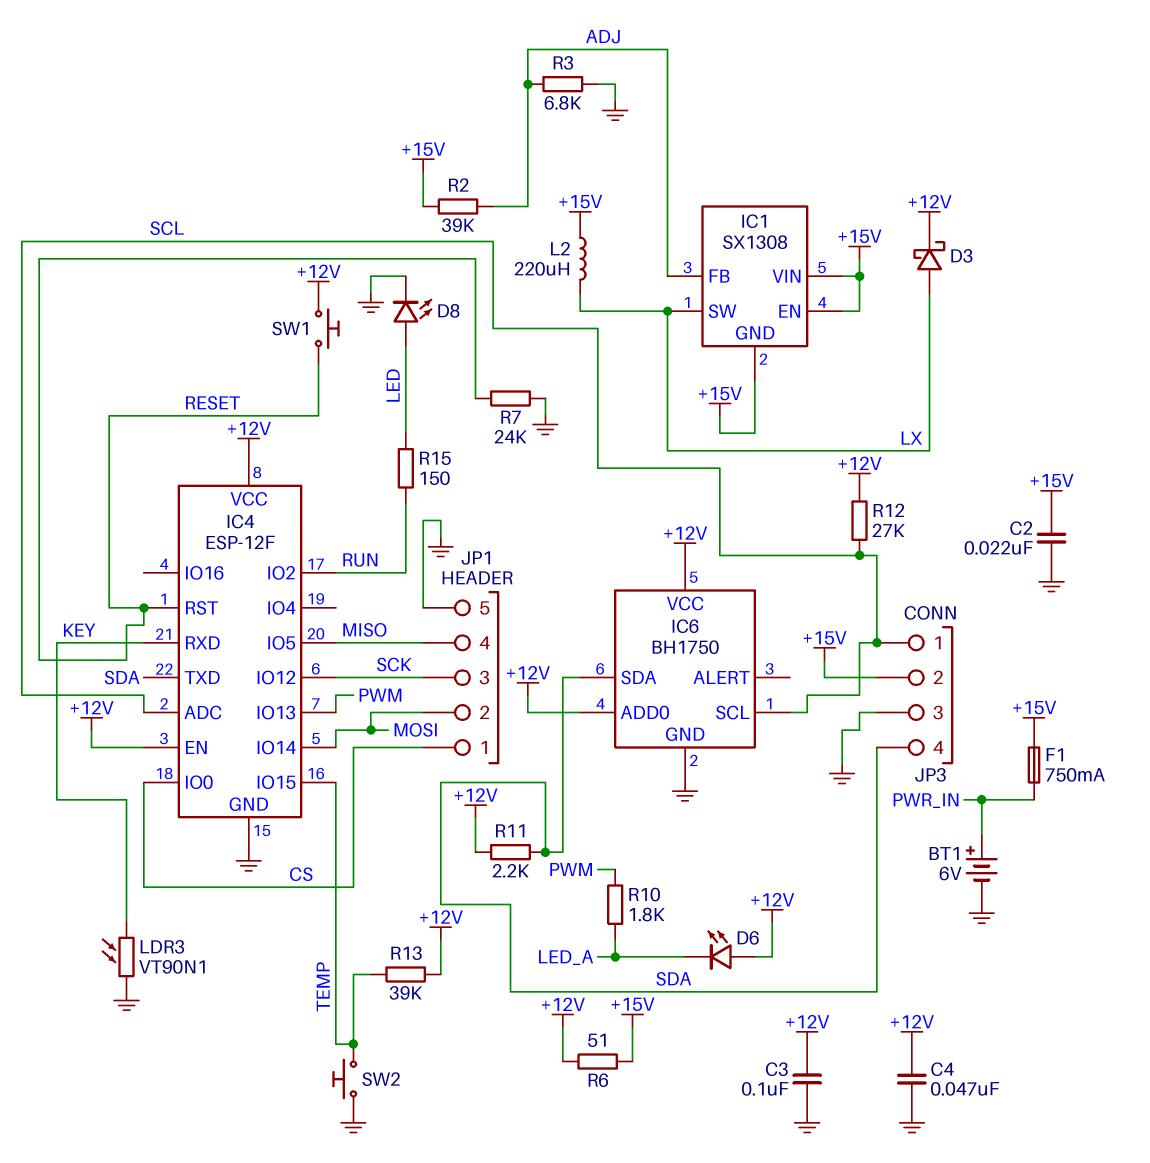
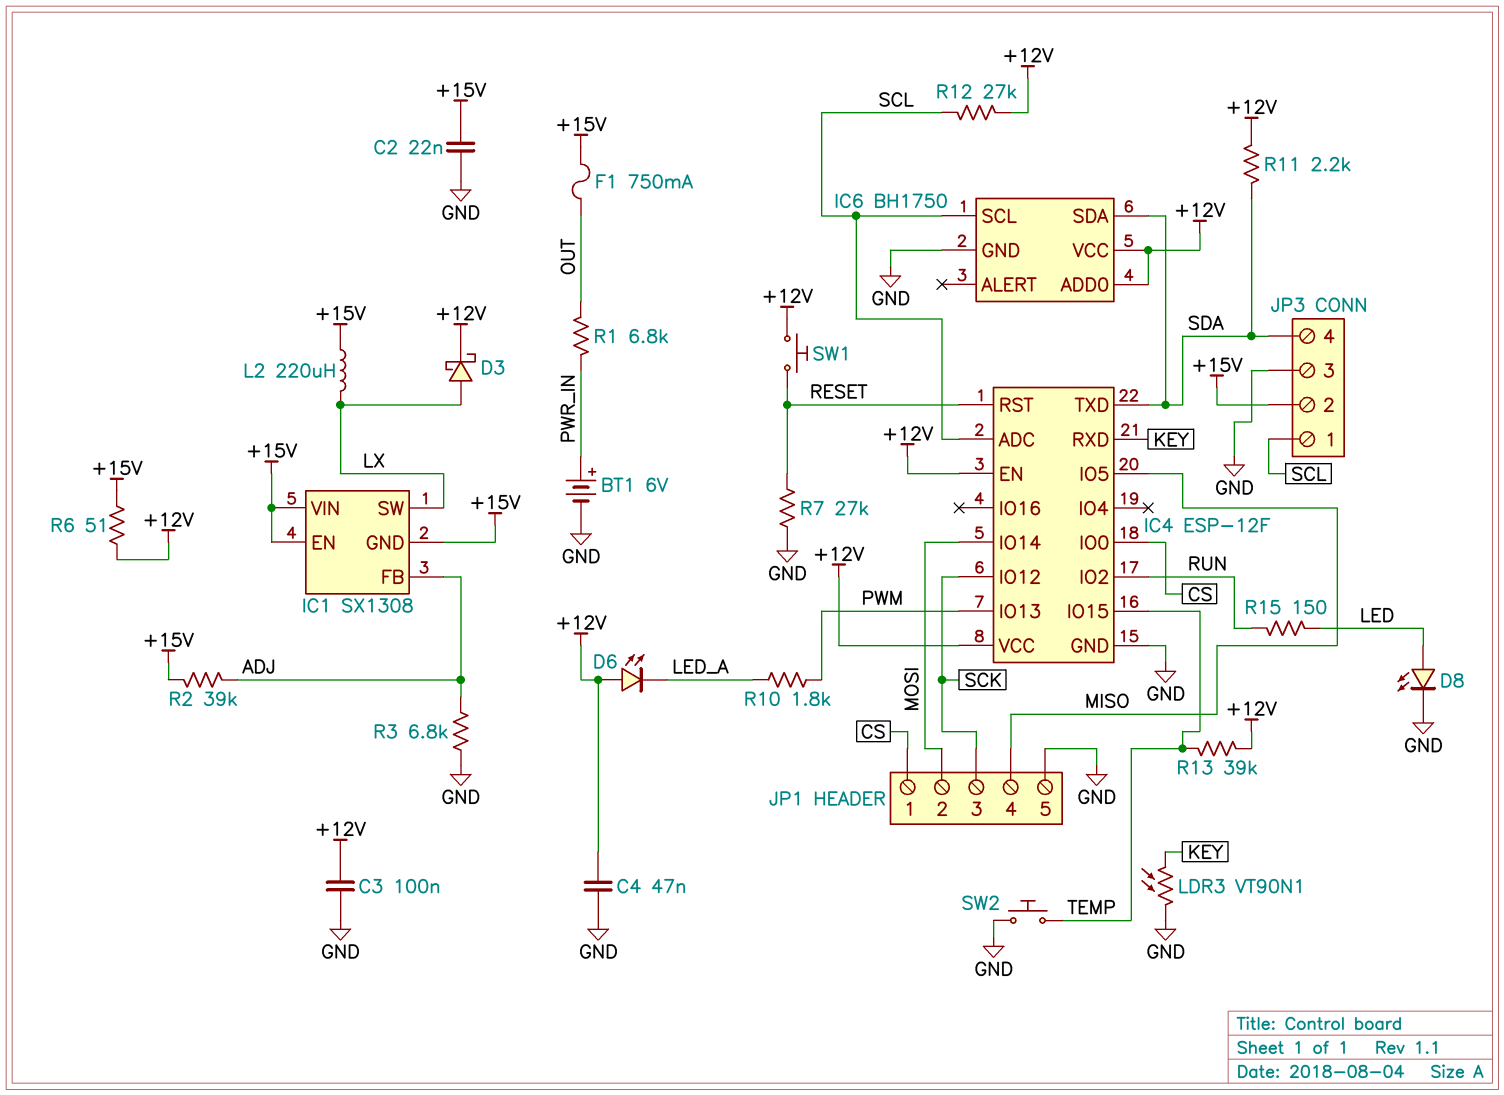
F1: 750mA (+15V, PWR_IN) -> 750mA (+15V, OUT)
R1: none -> 6.8k (OUT, PWR_IN)
R7: 24k (GND, RESET) -> 27k (GND, RESET)

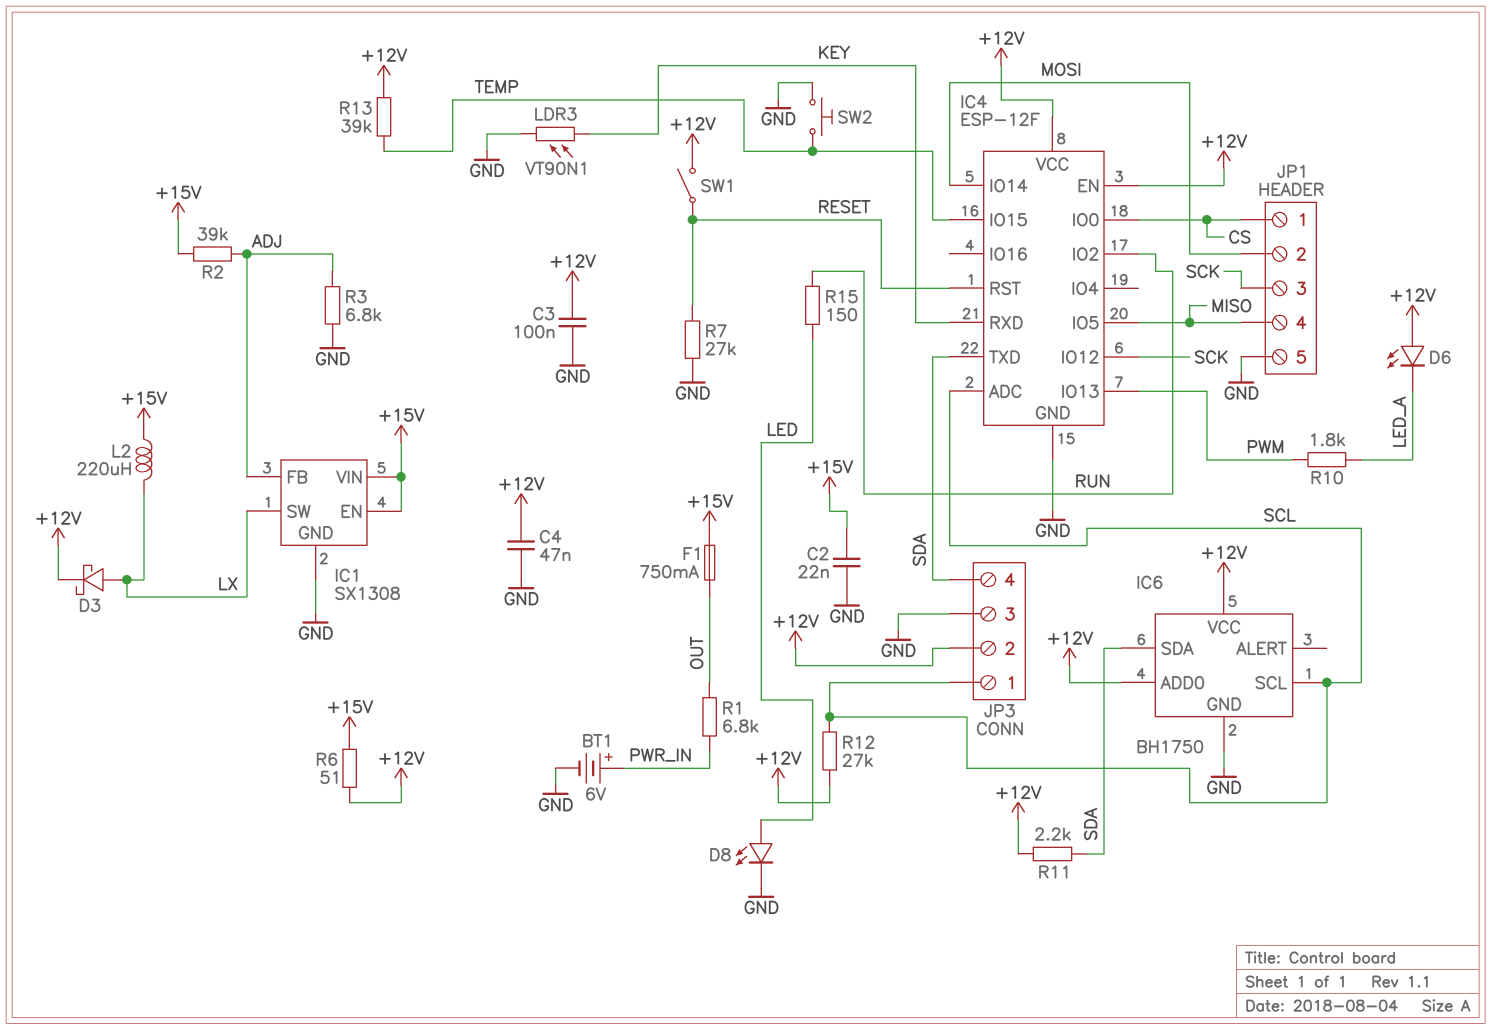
IC1 pin GND: +15V -> GND
JP3 pin 2: +15V -> +12V
SW1: button (+12V, RESET) -> switch (+12V, RESET)

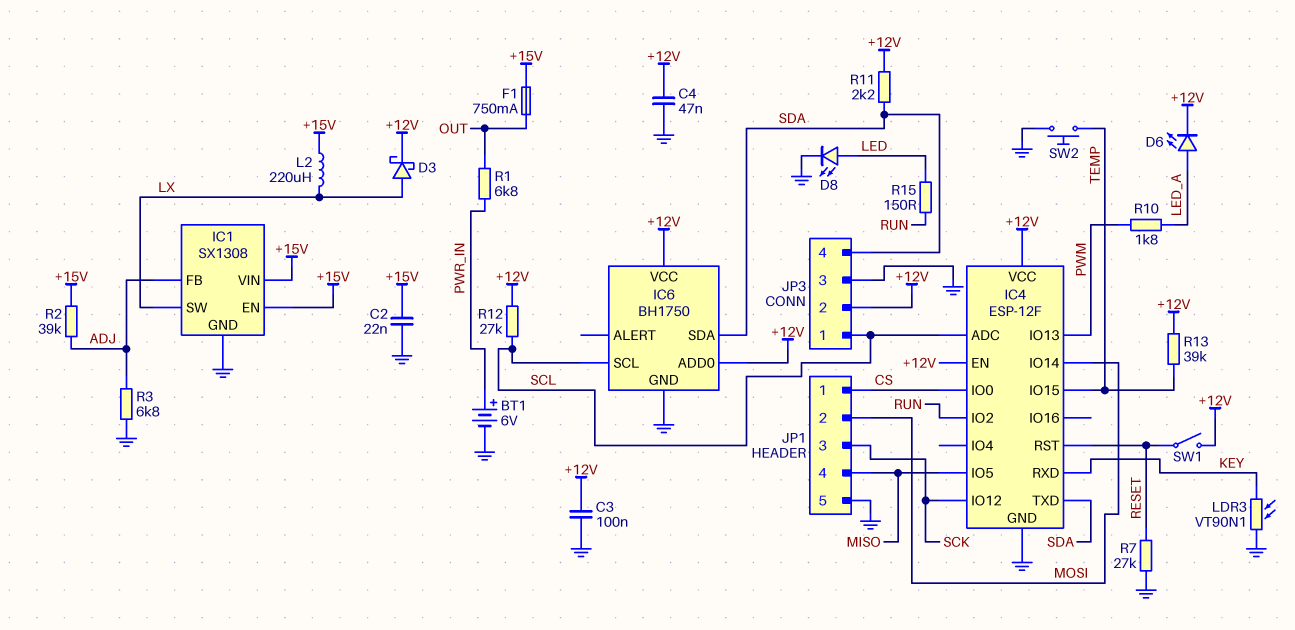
D6: LED (A +12V, K LED_A) -> LED (A LED_A, K +12V)
R6: 51 (+12V, +15V) -> none

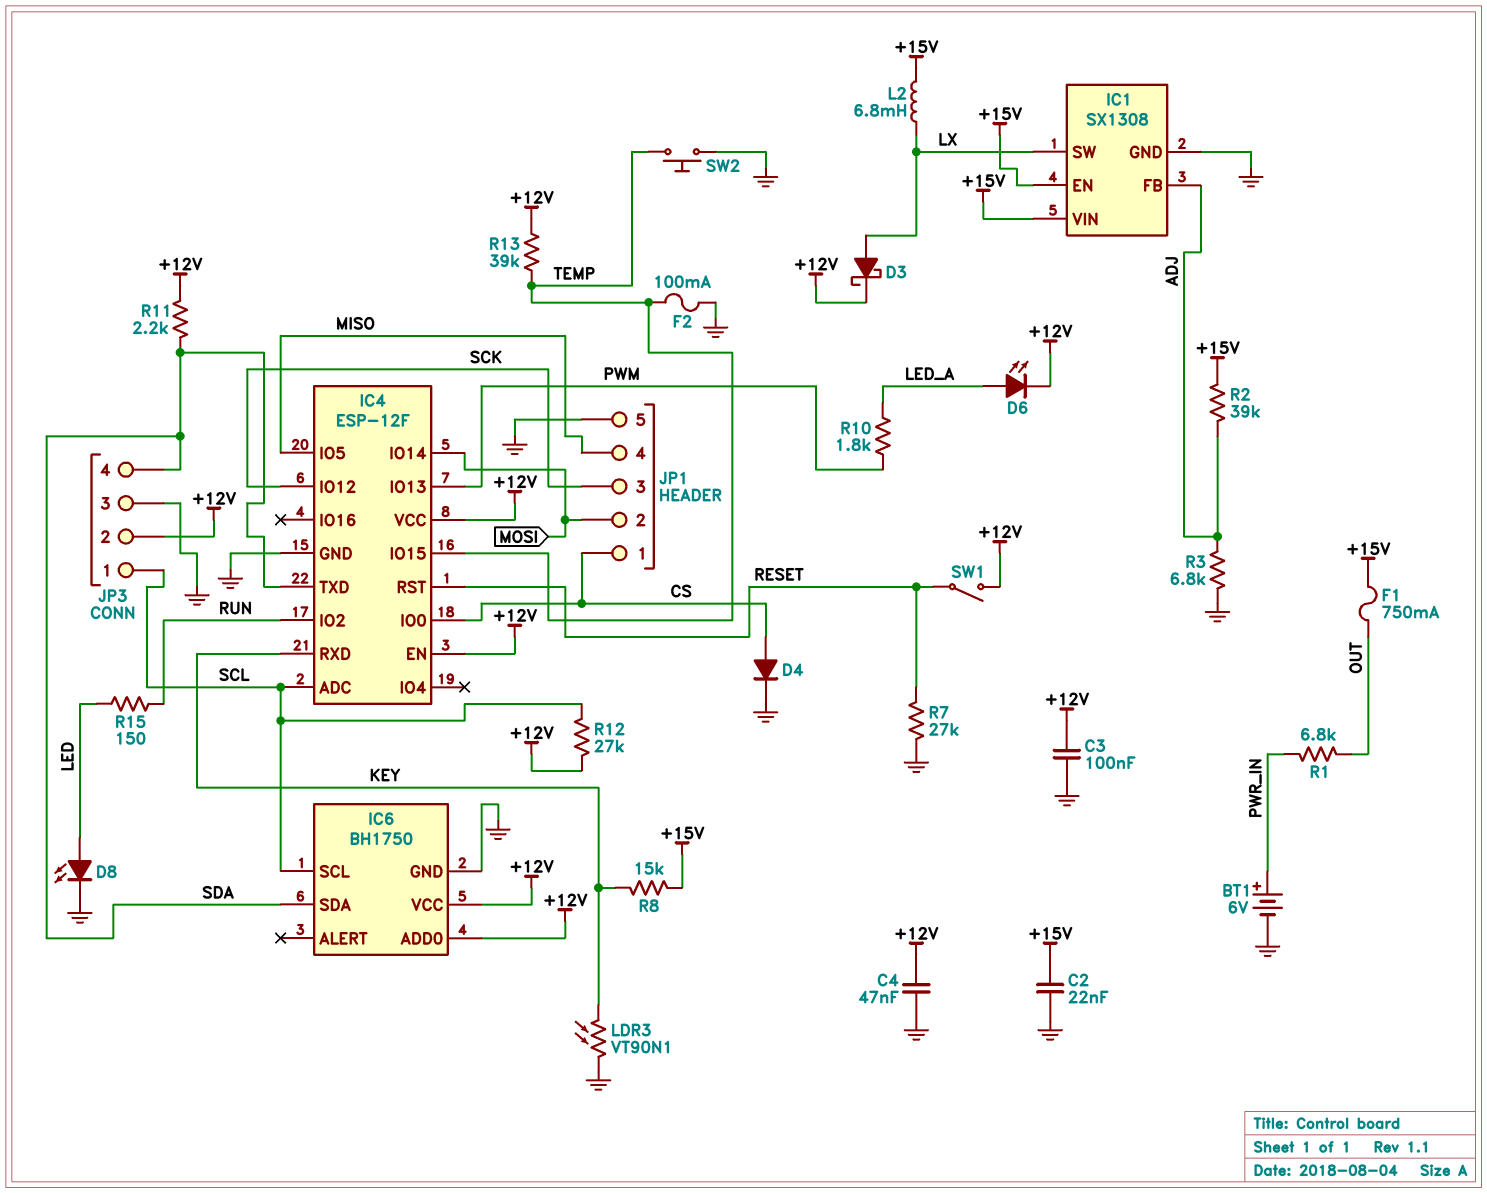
D4: none -> diode (A CS, K GND)
F2: none -> 100mA (GND, TEMP)
L2: 220uH (+15V, LX) -> 6.8mH (+15V, LX)
R8: none -> 15k (+15V, KEY)

